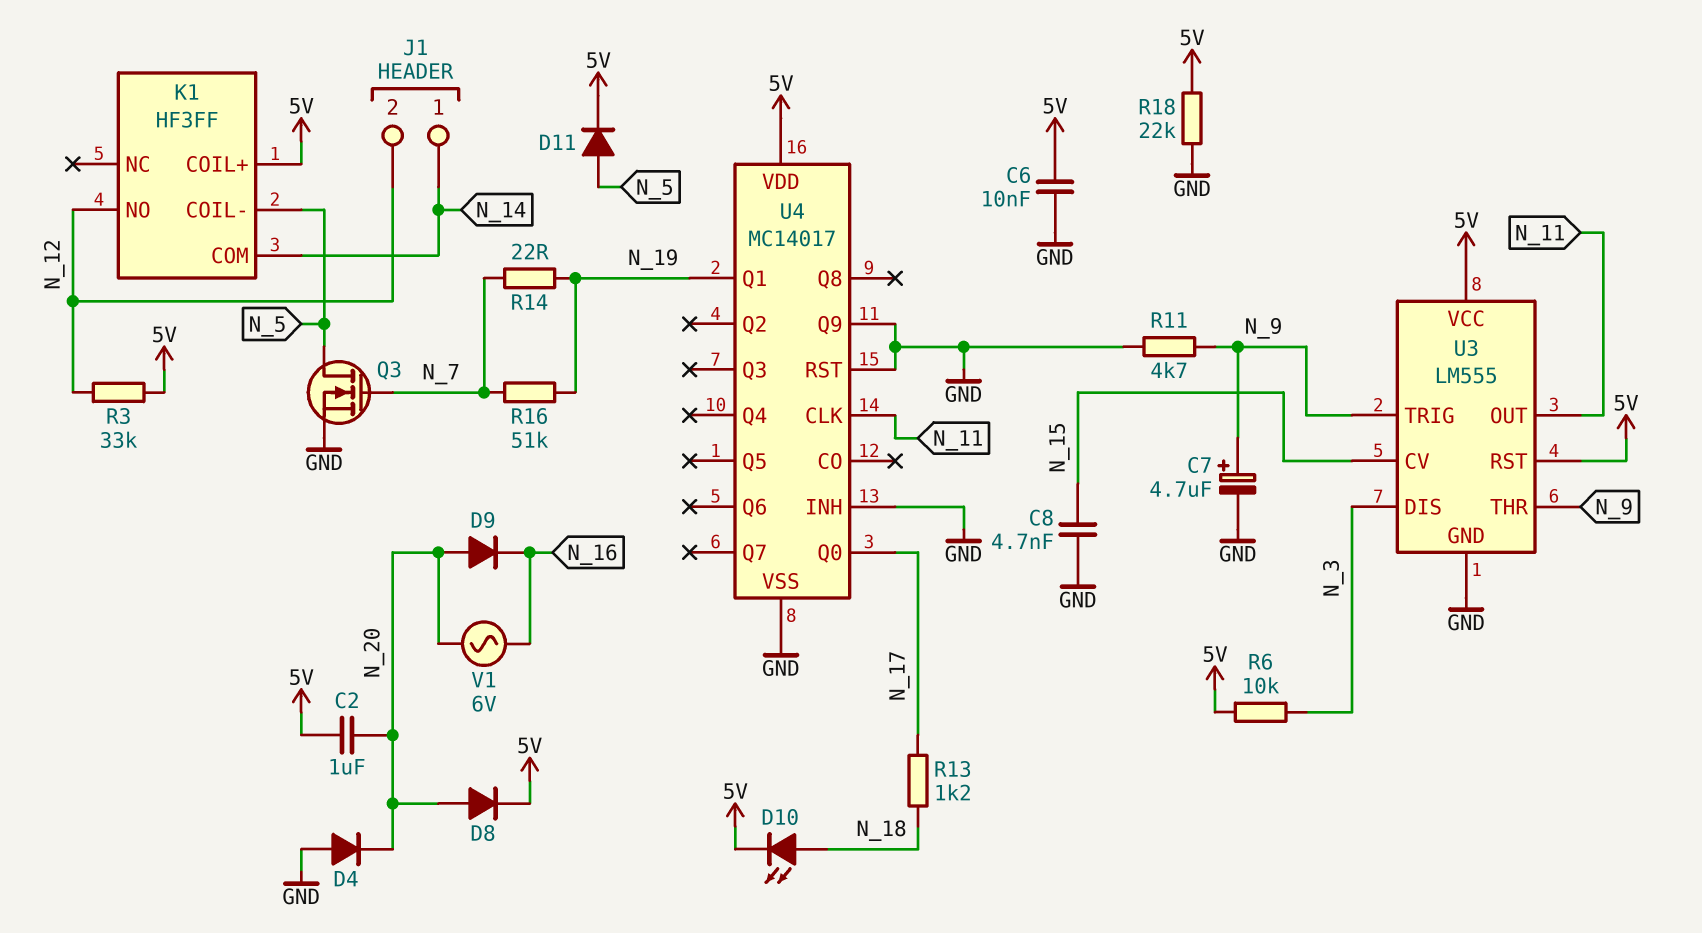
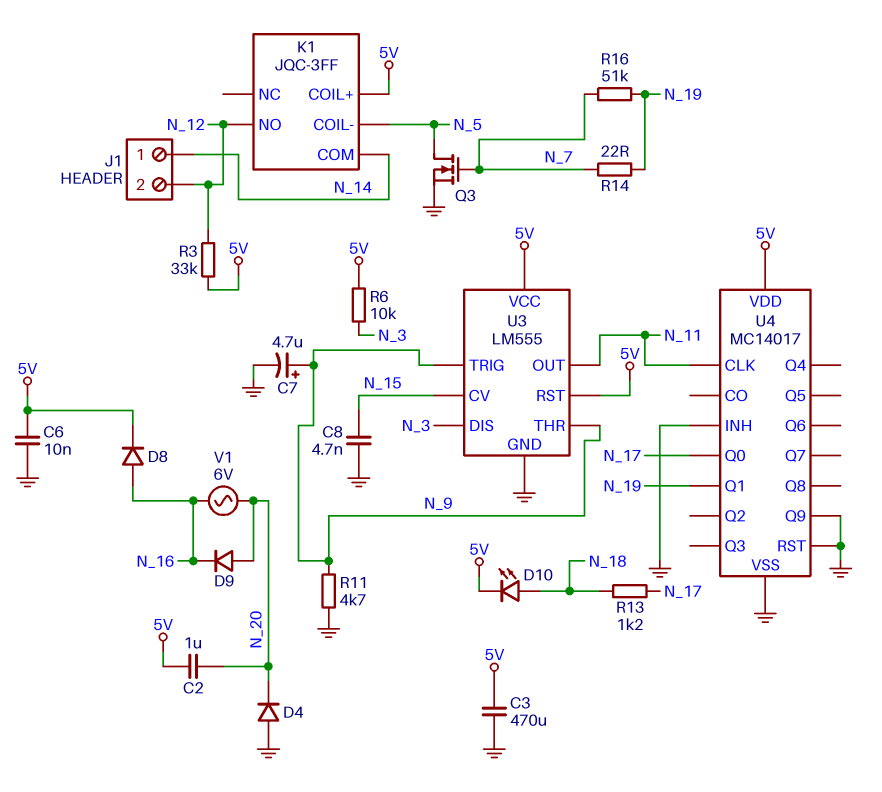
C3: none -> 470uF (5V, GND)
D8: diode (A N_20, K 5V) -> diode (A N_16, K 5V)
D11: diode (A N_5, K 5V) -> none
K1: HF3FF -> JQC-3FF
R18: 22k (5V, GND) -> none

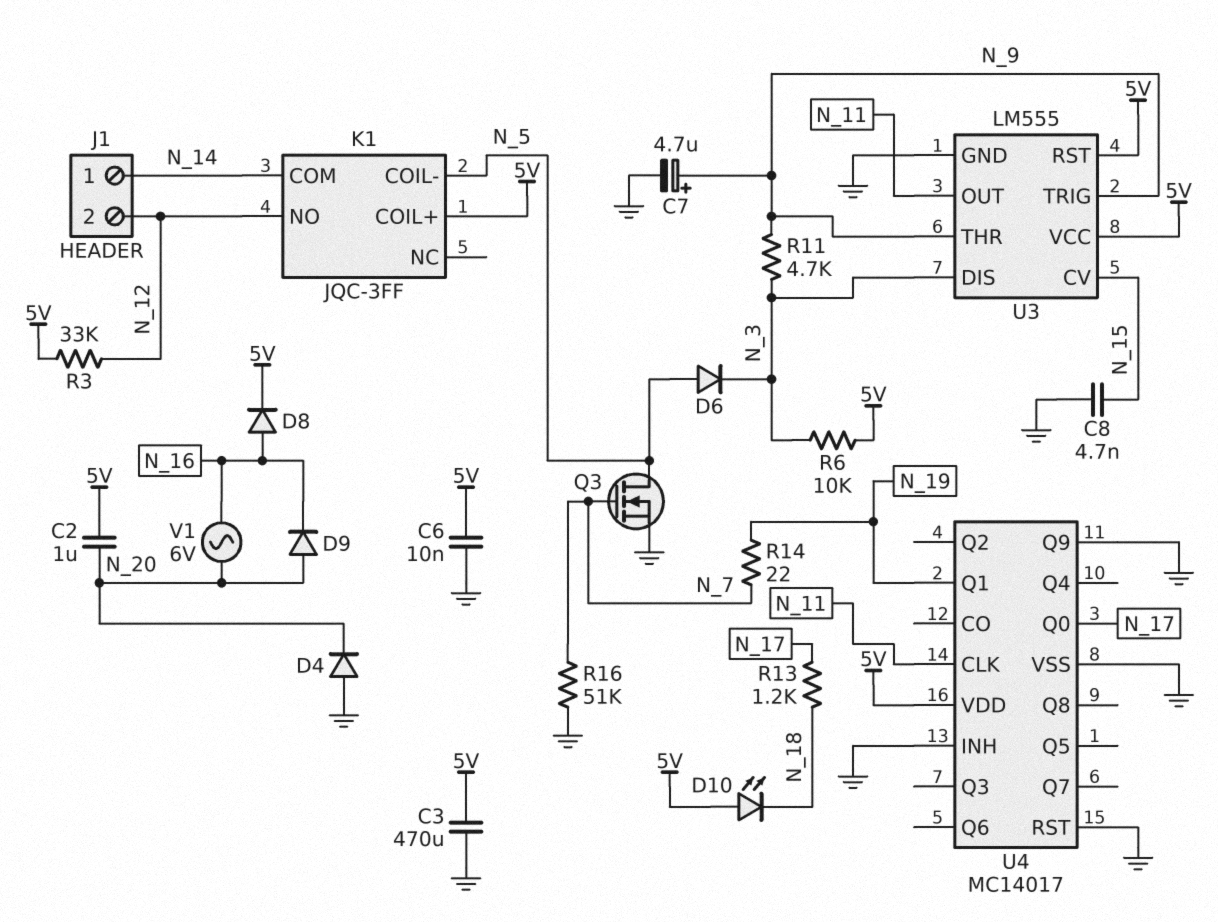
D6: none -> diode (A N_5, K N_3)
D10: LED (A N_18, K 5V) -> LED (A 5V, K N_18)
R11: 4.7k (GND, N_9) -> 4.7k (N_3, N_9)
R16: 51k (N_7, N_19) -> 51k (GND, N_7)

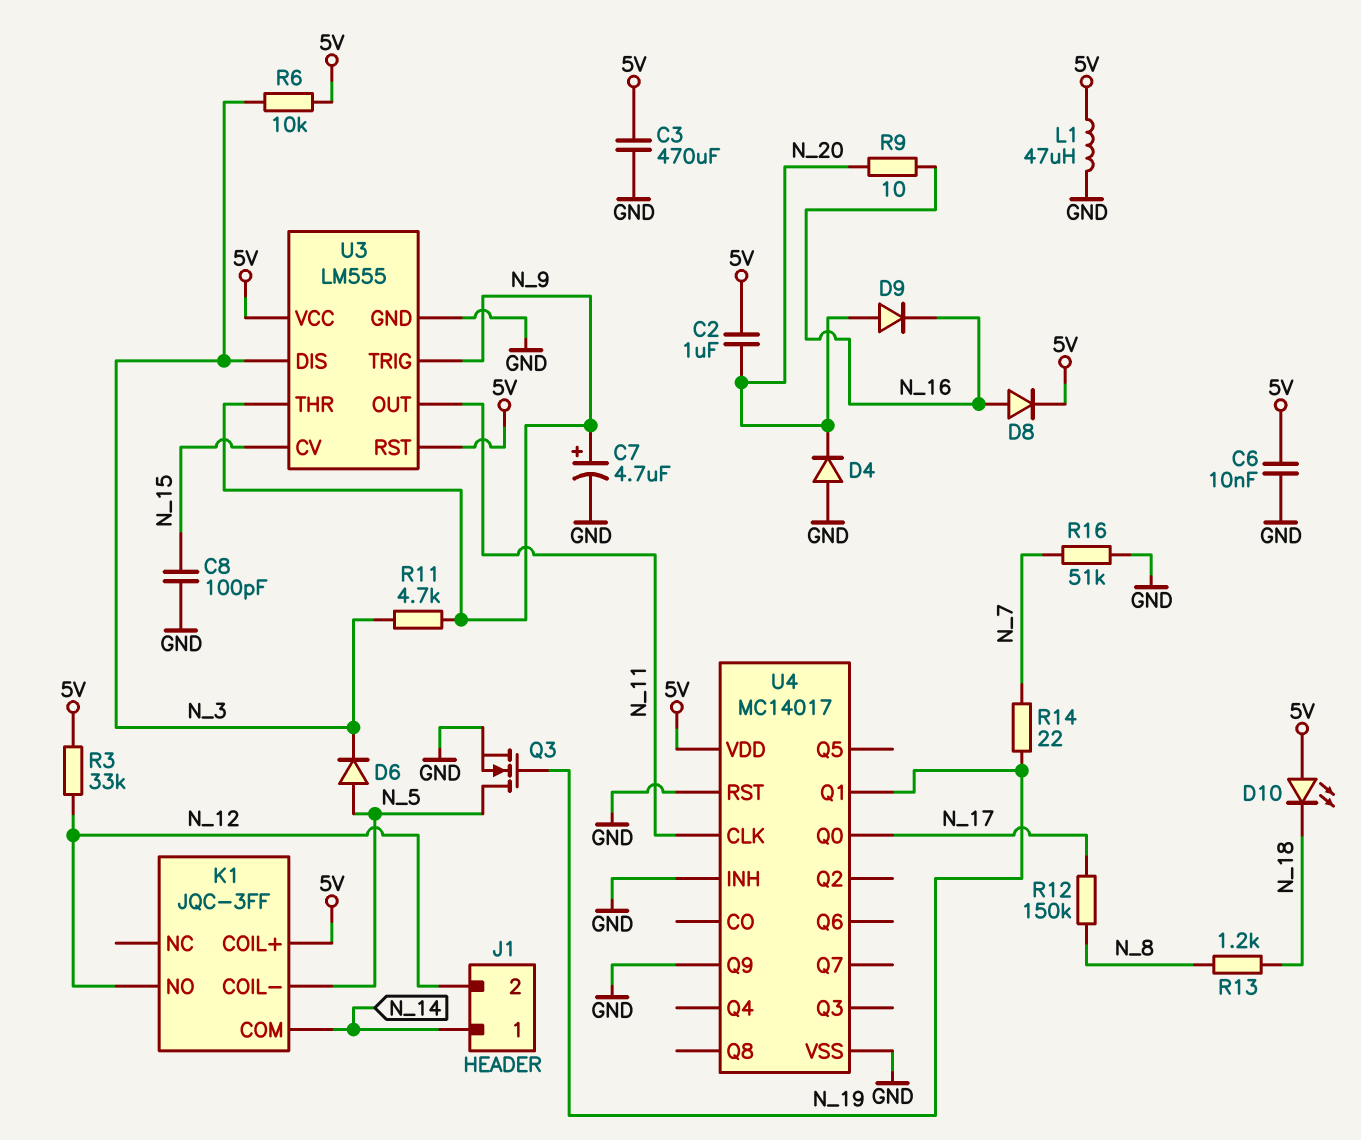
C8: 4.7nF (GND, N_15) -> 100pF (GND, N_15)
L1: none -> 47uH (5V, GND)
Q3: NMOS (G N_7, D N_5, S GND) -> NMOS (G N_19, D N_5, S GND)
R9: none -> 10 (N_16, N_20)
R12: none -> 150k (N_8, N_17)
R13: 1.2k (N_17, N_18) -> 1.2k (N_8, N_18)
V1: AC 6V (N_16, N_20) -> none

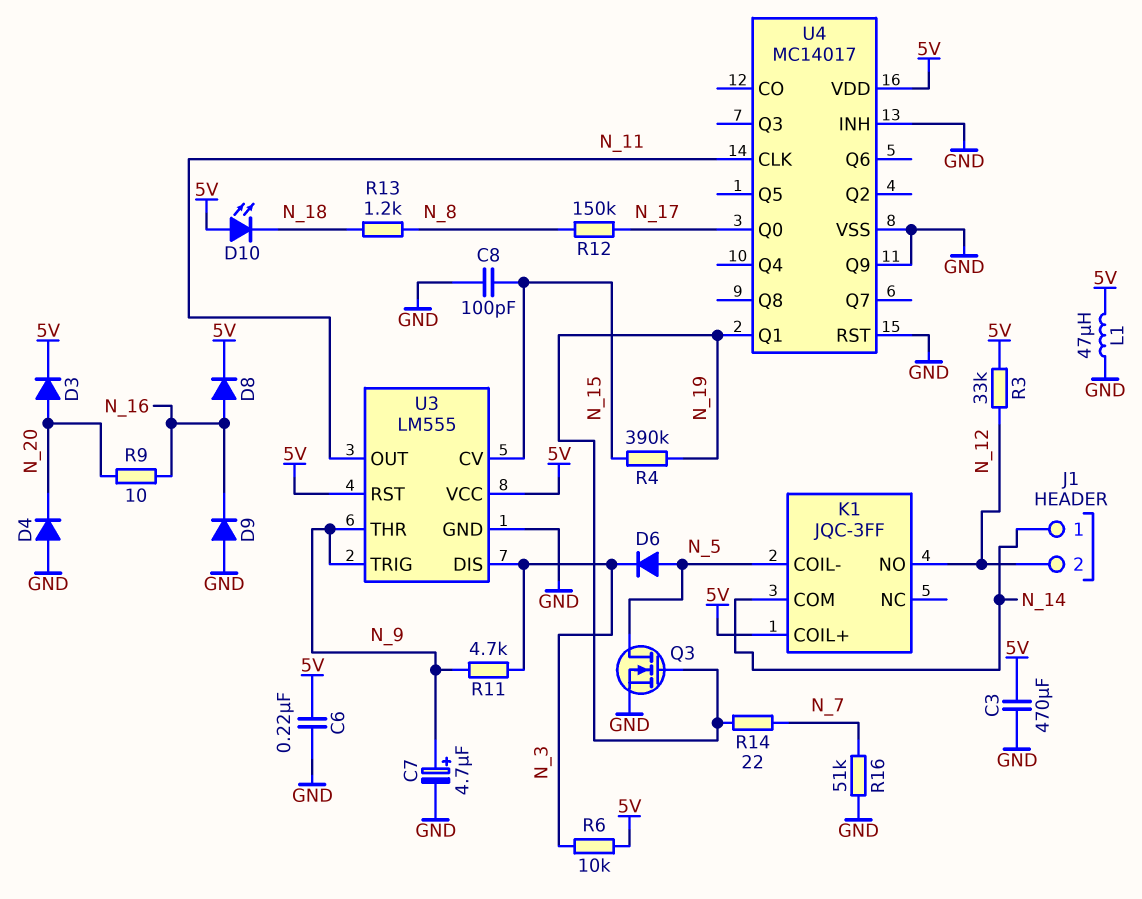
C2: 1uF (5V, N_20) -> none
C6: 10nF (5V, GND) -> 220nF (5V, GND)
D3: none -> diode (A N_20, K 5V)
D9: diode (A N_20, K N_16) -> diode (A GND, K N_16)
R4: none -> 390k (N_15, N_19)

